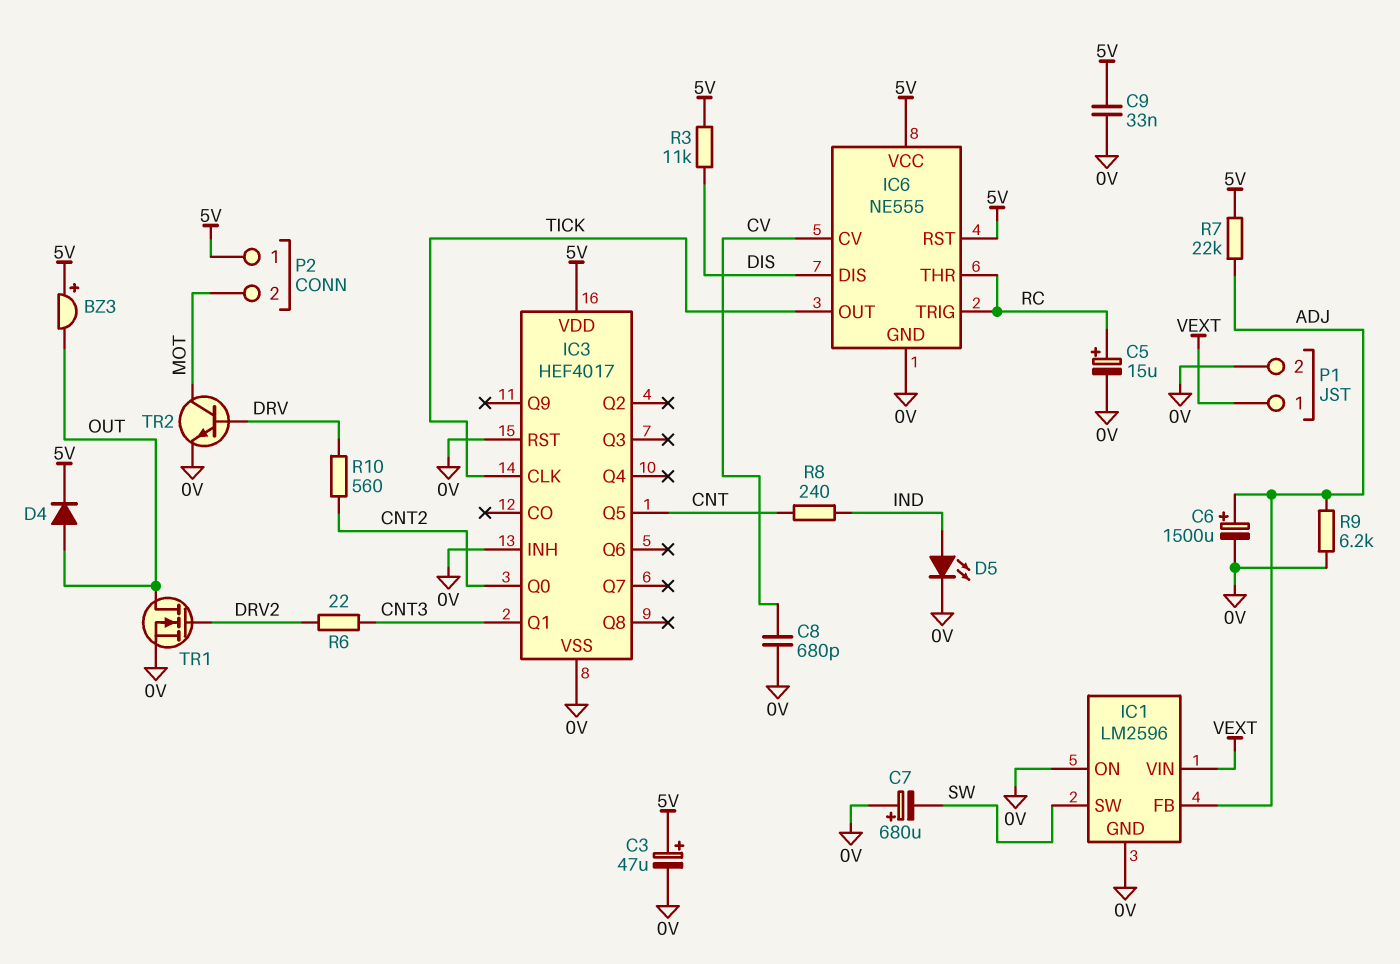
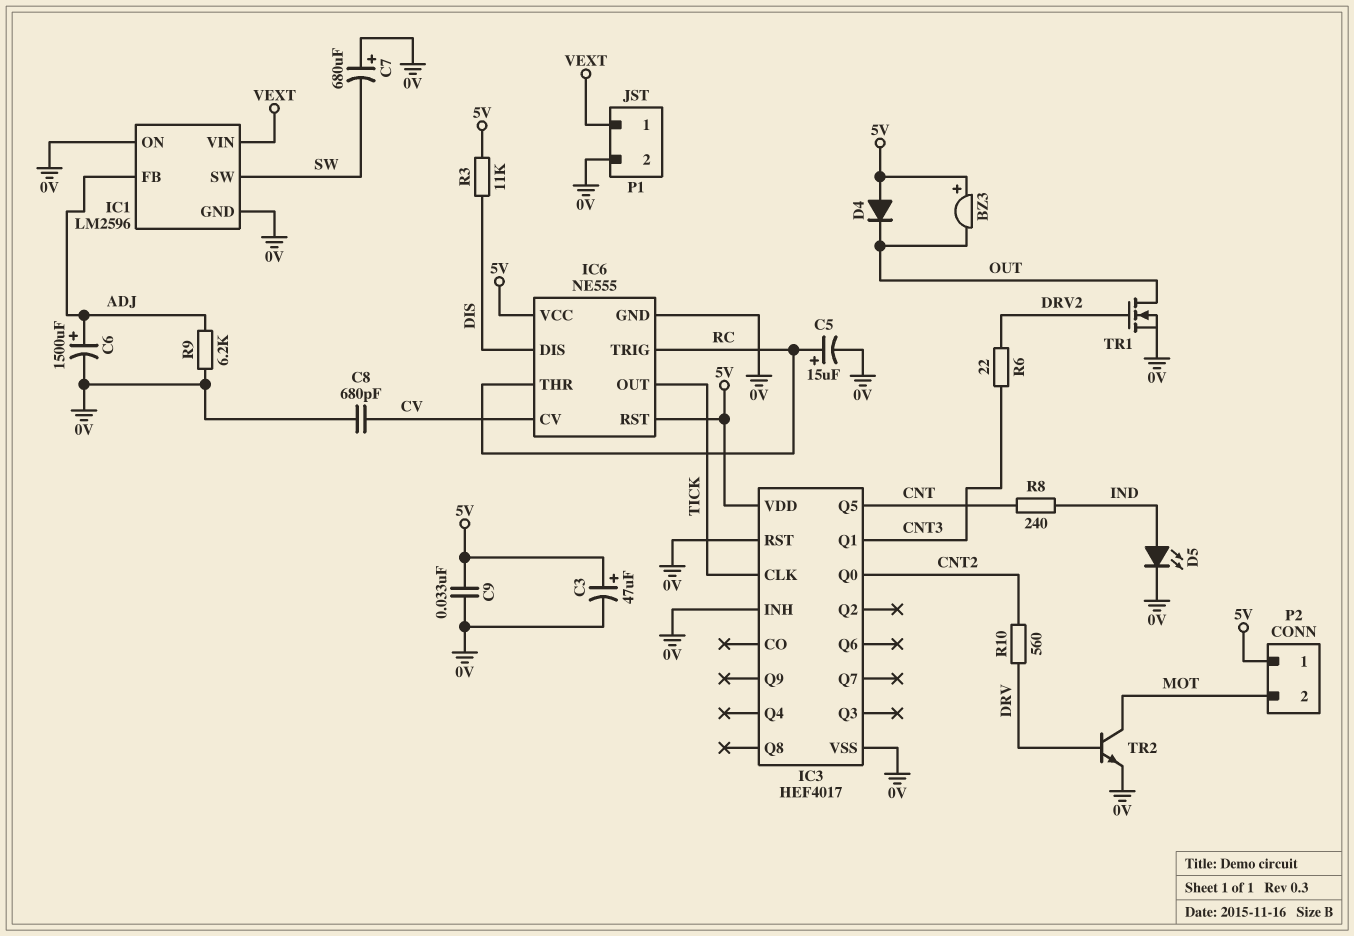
D4: diode (A OUT, K 5V) -> diode (A 5V, K OUT)
R7: 22k (5V, ADJ) -> none

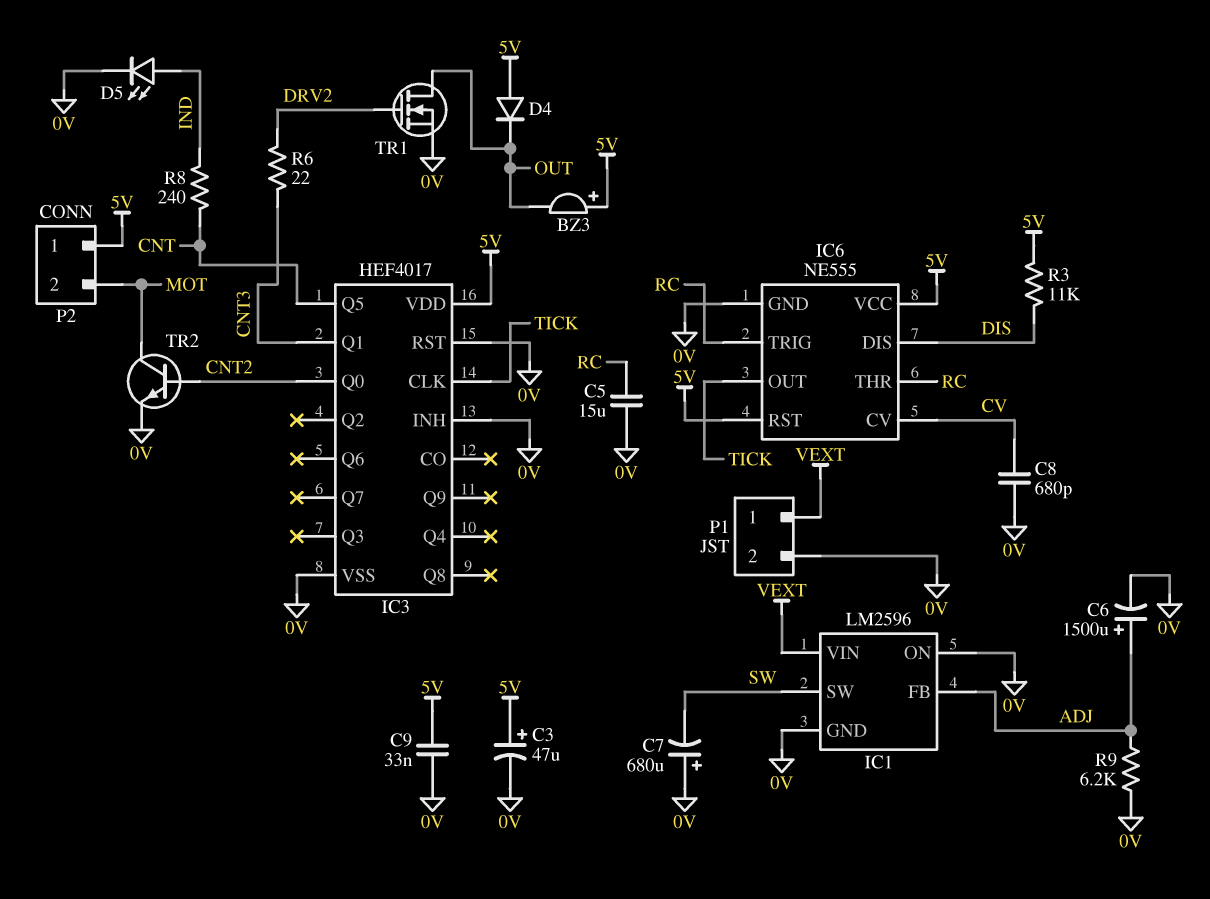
C5: 15uF (plus RC, minus 0V) -> 15uF (0V, RC)
R10: 560 (CNT2, DRV) -> none
TR2: NPN (B DRV, C MOT, E 0V) -> NPN (B CNT2, C MOT, E 0V)

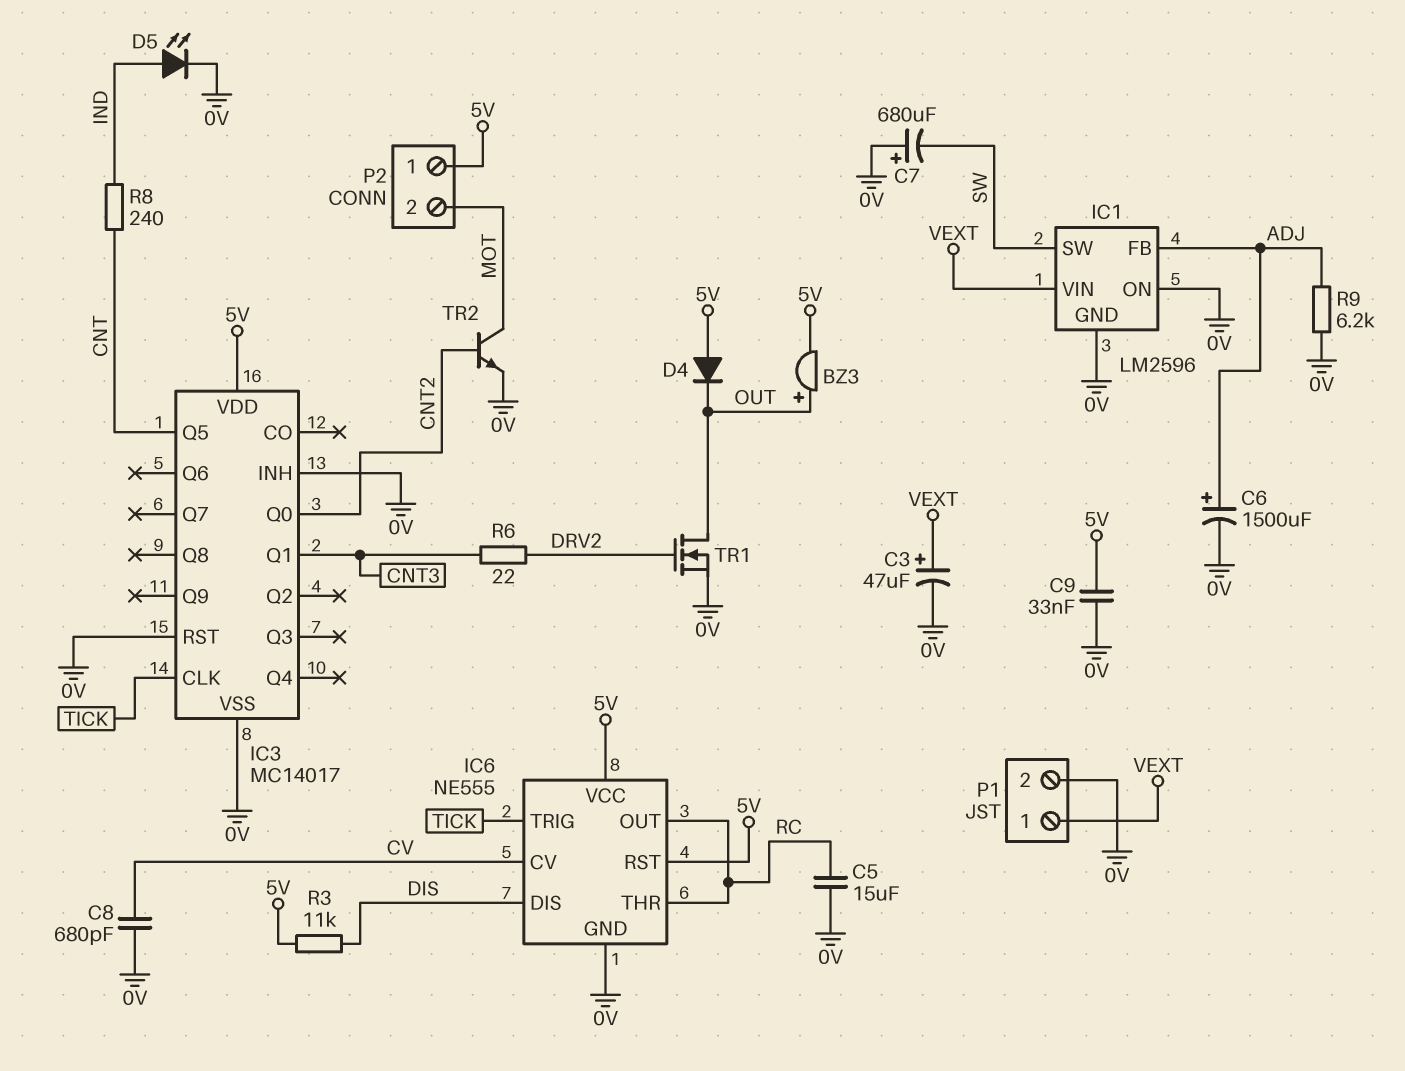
BZ3: buzzer (plus 5V, minus OUT) -> buzzer (plus OUT, minus 5V)
C3: 47uF (plus 5V, minus 0V) -> 47uF (plus VEXT, minus 0V)
IC3: HEF4017 -> MC14017
IC6 pin OUT: TICK -> RC
IC6 pin TRIG: RC -> TICK

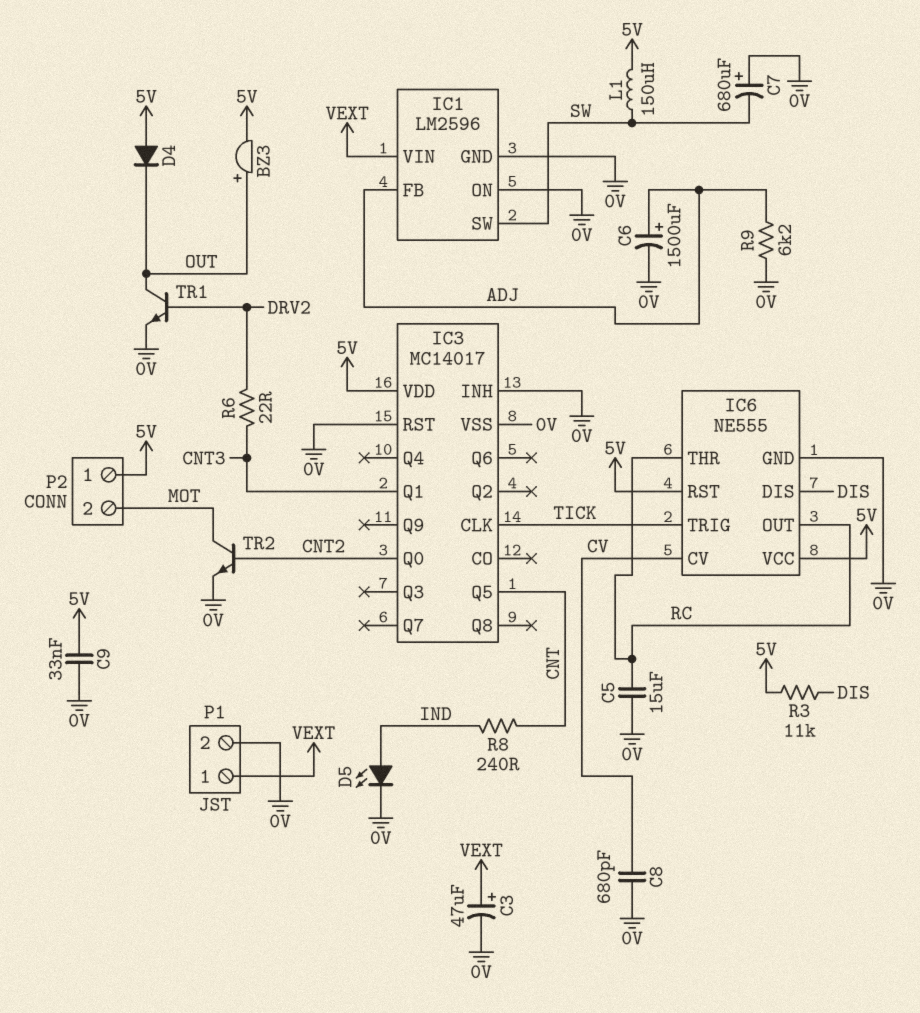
L1: none -> 150uH (5V, SW)
TR1: NMOS (G DRV2, D OUT, S 0V) -> NPN (B DRV2, C OUT, E 0V)

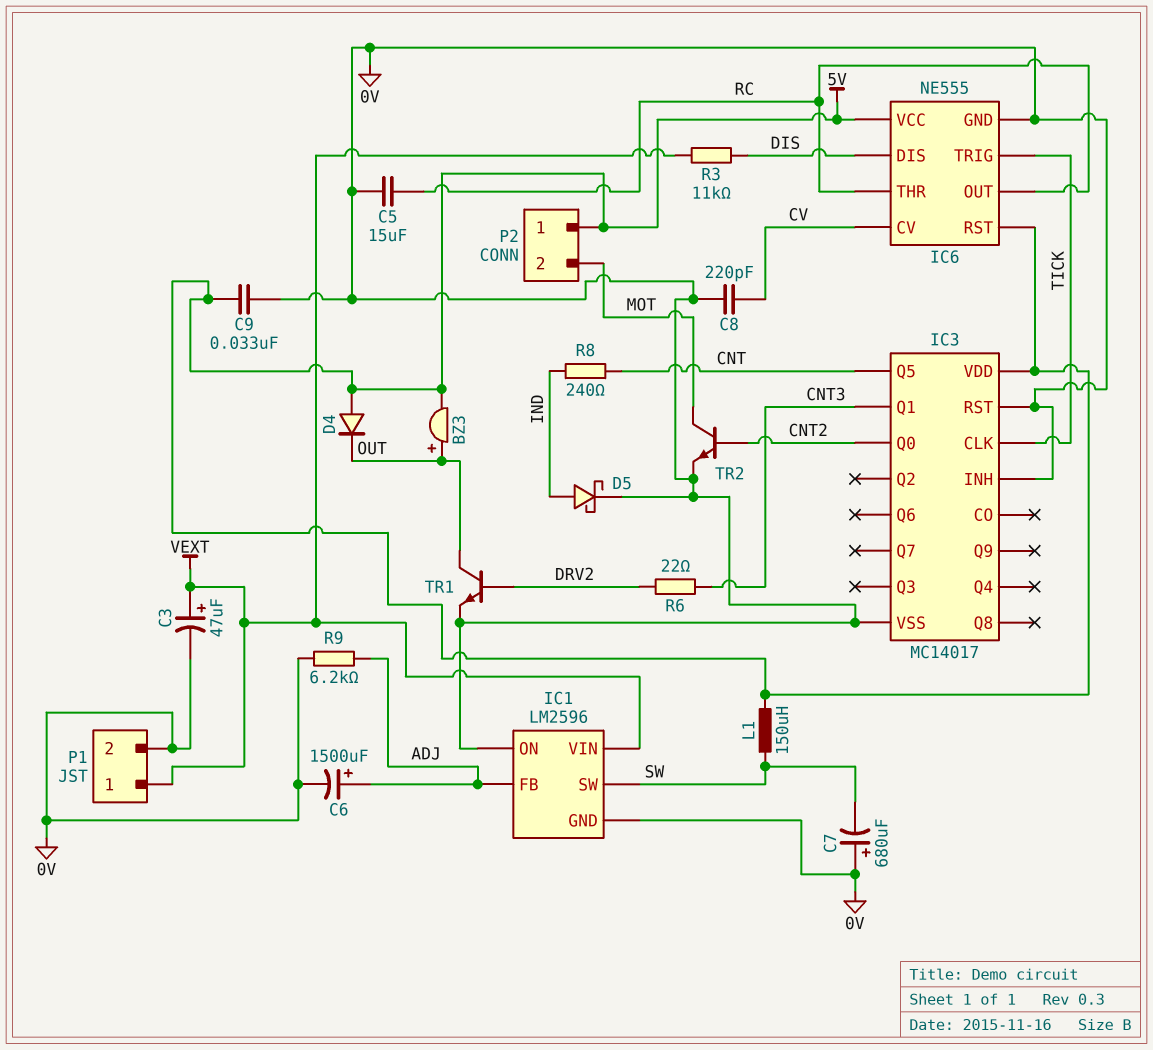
C8: 680pF (0V, CV) -> 220pF (0V, CV)
D5: LED (A IND, K 0V) -> schottky (A IND, K 0V)
R3: 11k (5V, DIS) -> 11k (DIS, VEXT)

